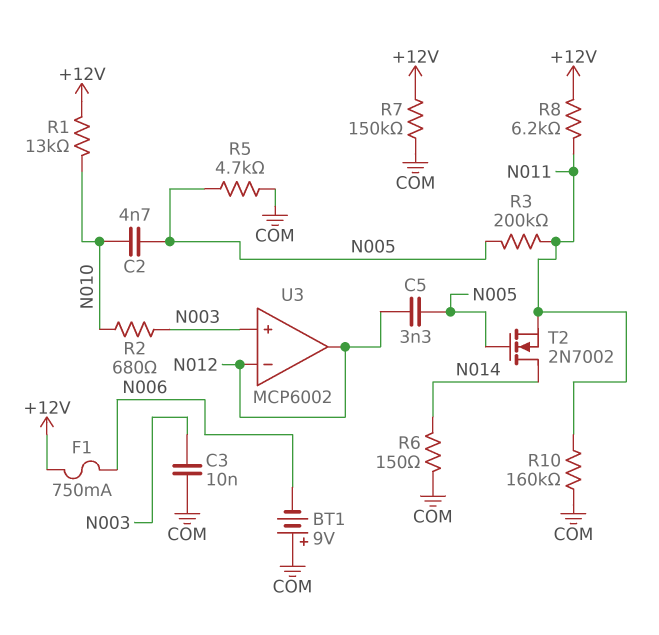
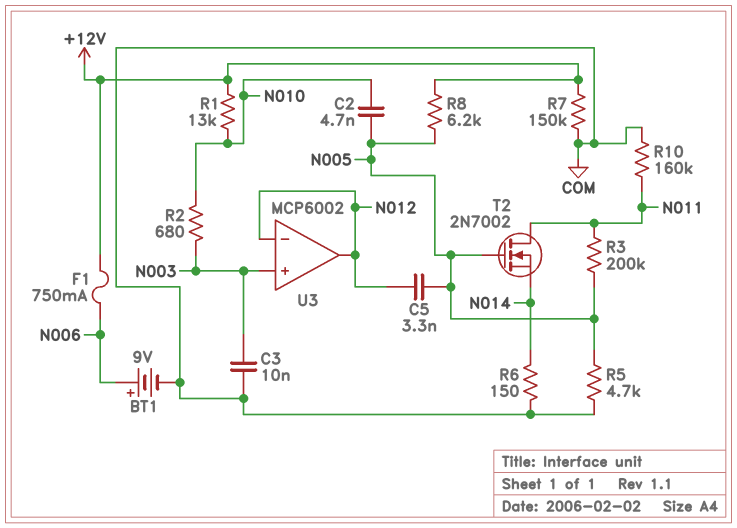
BT1: 9V (plus COM, minus N006) -> 9V (plus N006, minus COM)
R8: 6.2k (+12V, N011) -> 6.2k (+12V, N005)
T2: NMOS 2N7002 (G N005, D N014, S N011) -> NMOS 2N7002 (G N005, D N011, S N014)

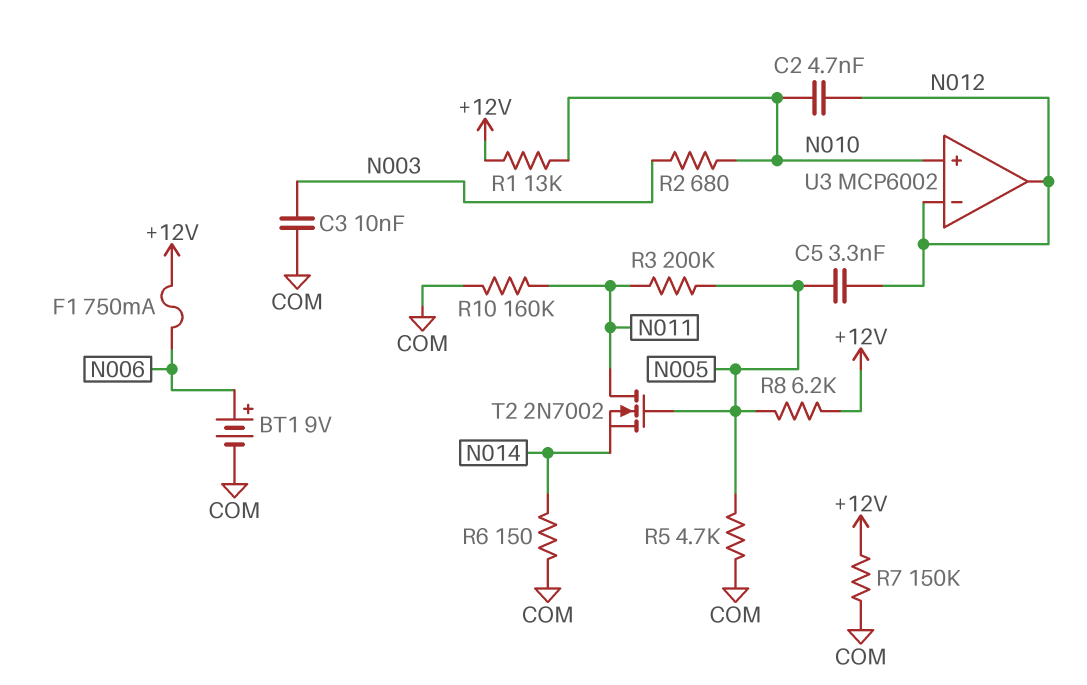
C2: 4.7nF (N005, N010) -> 4.7nF (N010, N012)
U3 pin in+: N003 -> N010

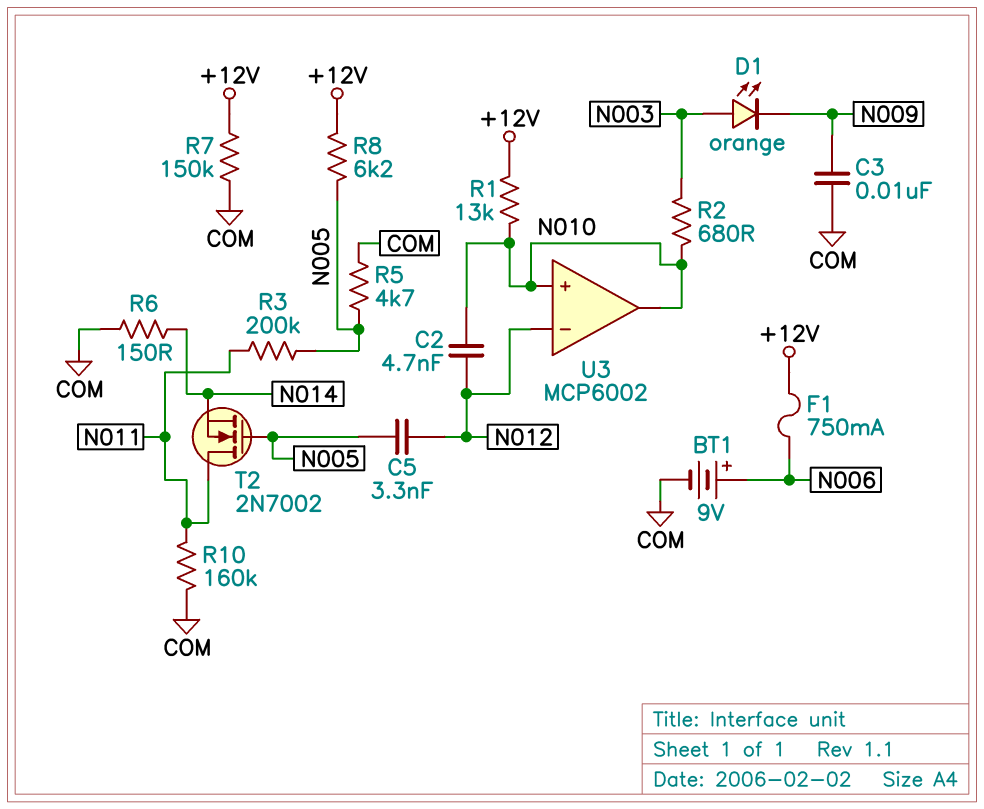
C3: 10nF (COM, N003) -> 10nF (COM, N009)
D1: none -> LED orange (A N003, K N009)
U3 pin out: N012 -> N010

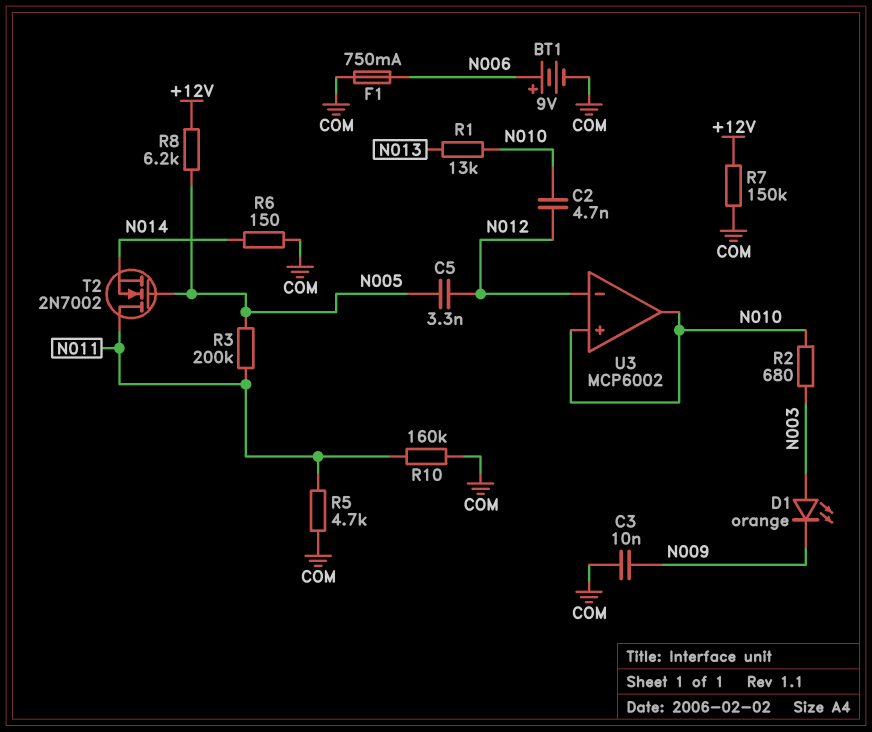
F1: 750mA (+12V, N006) -> 750mA (COM, N006)
R1: 13k (+12V, N010) -> 13k (N010, N013)
R5: 4.7k (COM, N005) -> 4.7k (COM, N011)

